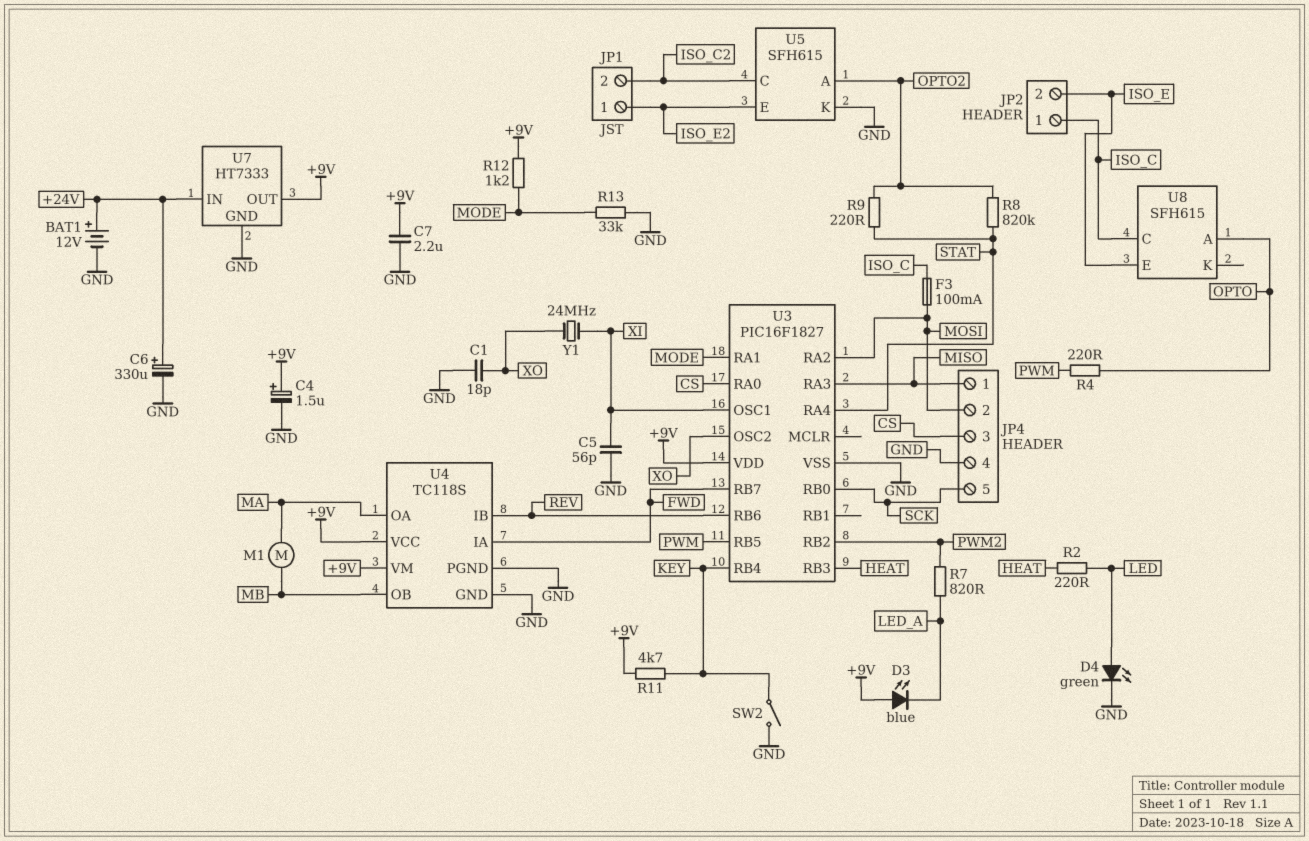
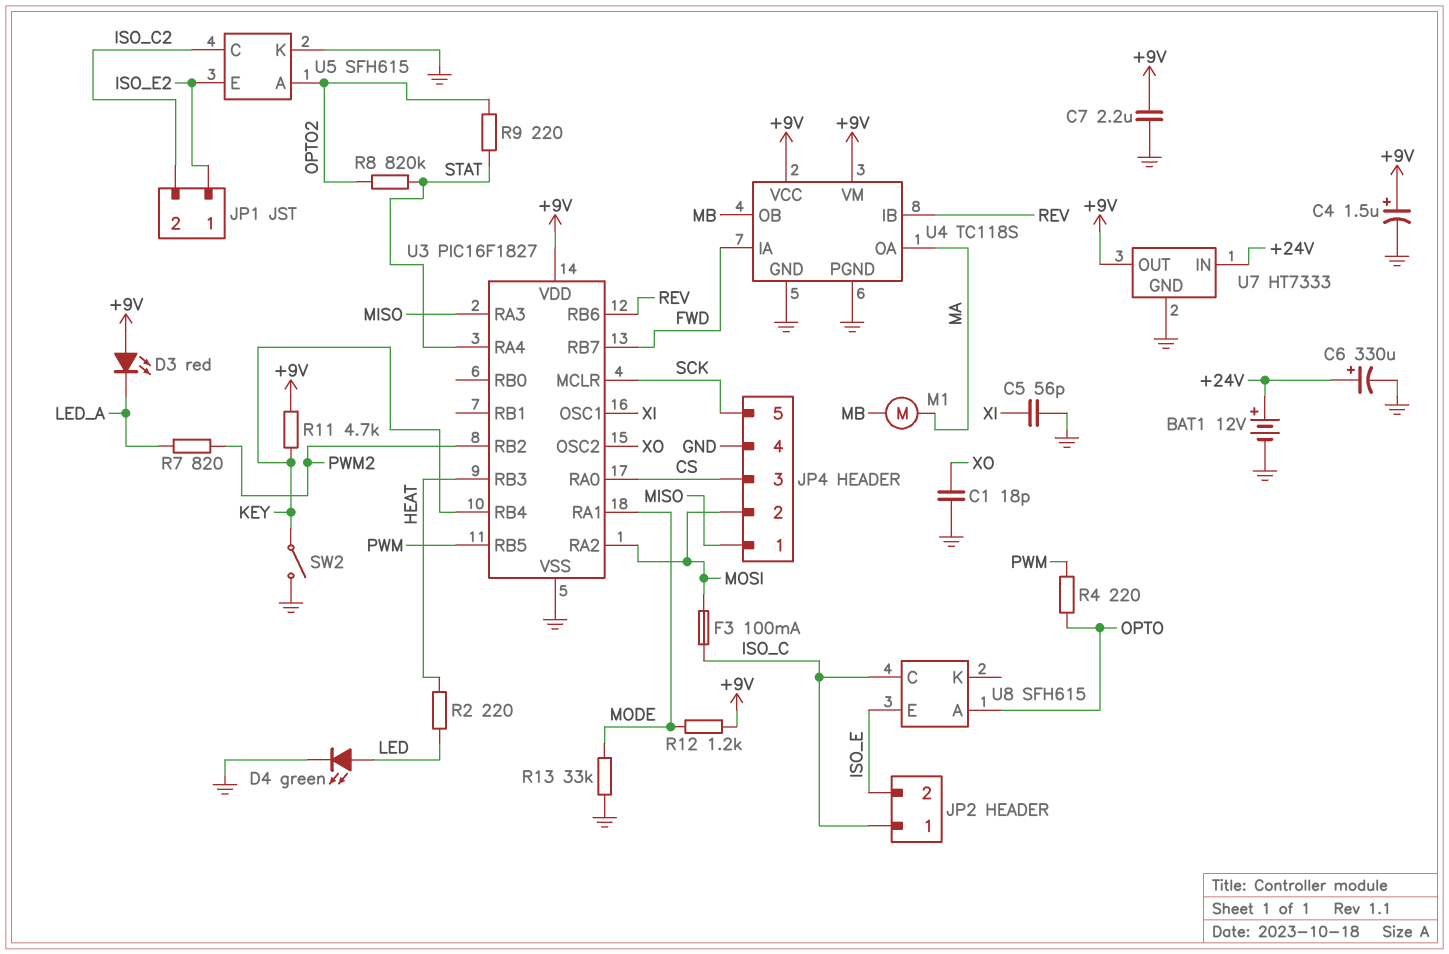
D3: LED blue (A +9V, K LED_A) -> LED red (A +9V, K LED_A)
U3 pin MCLR: none -> SCK
U3 pin RB0: SCK -> none
Y1: 24MHz (XI, XO) -> none

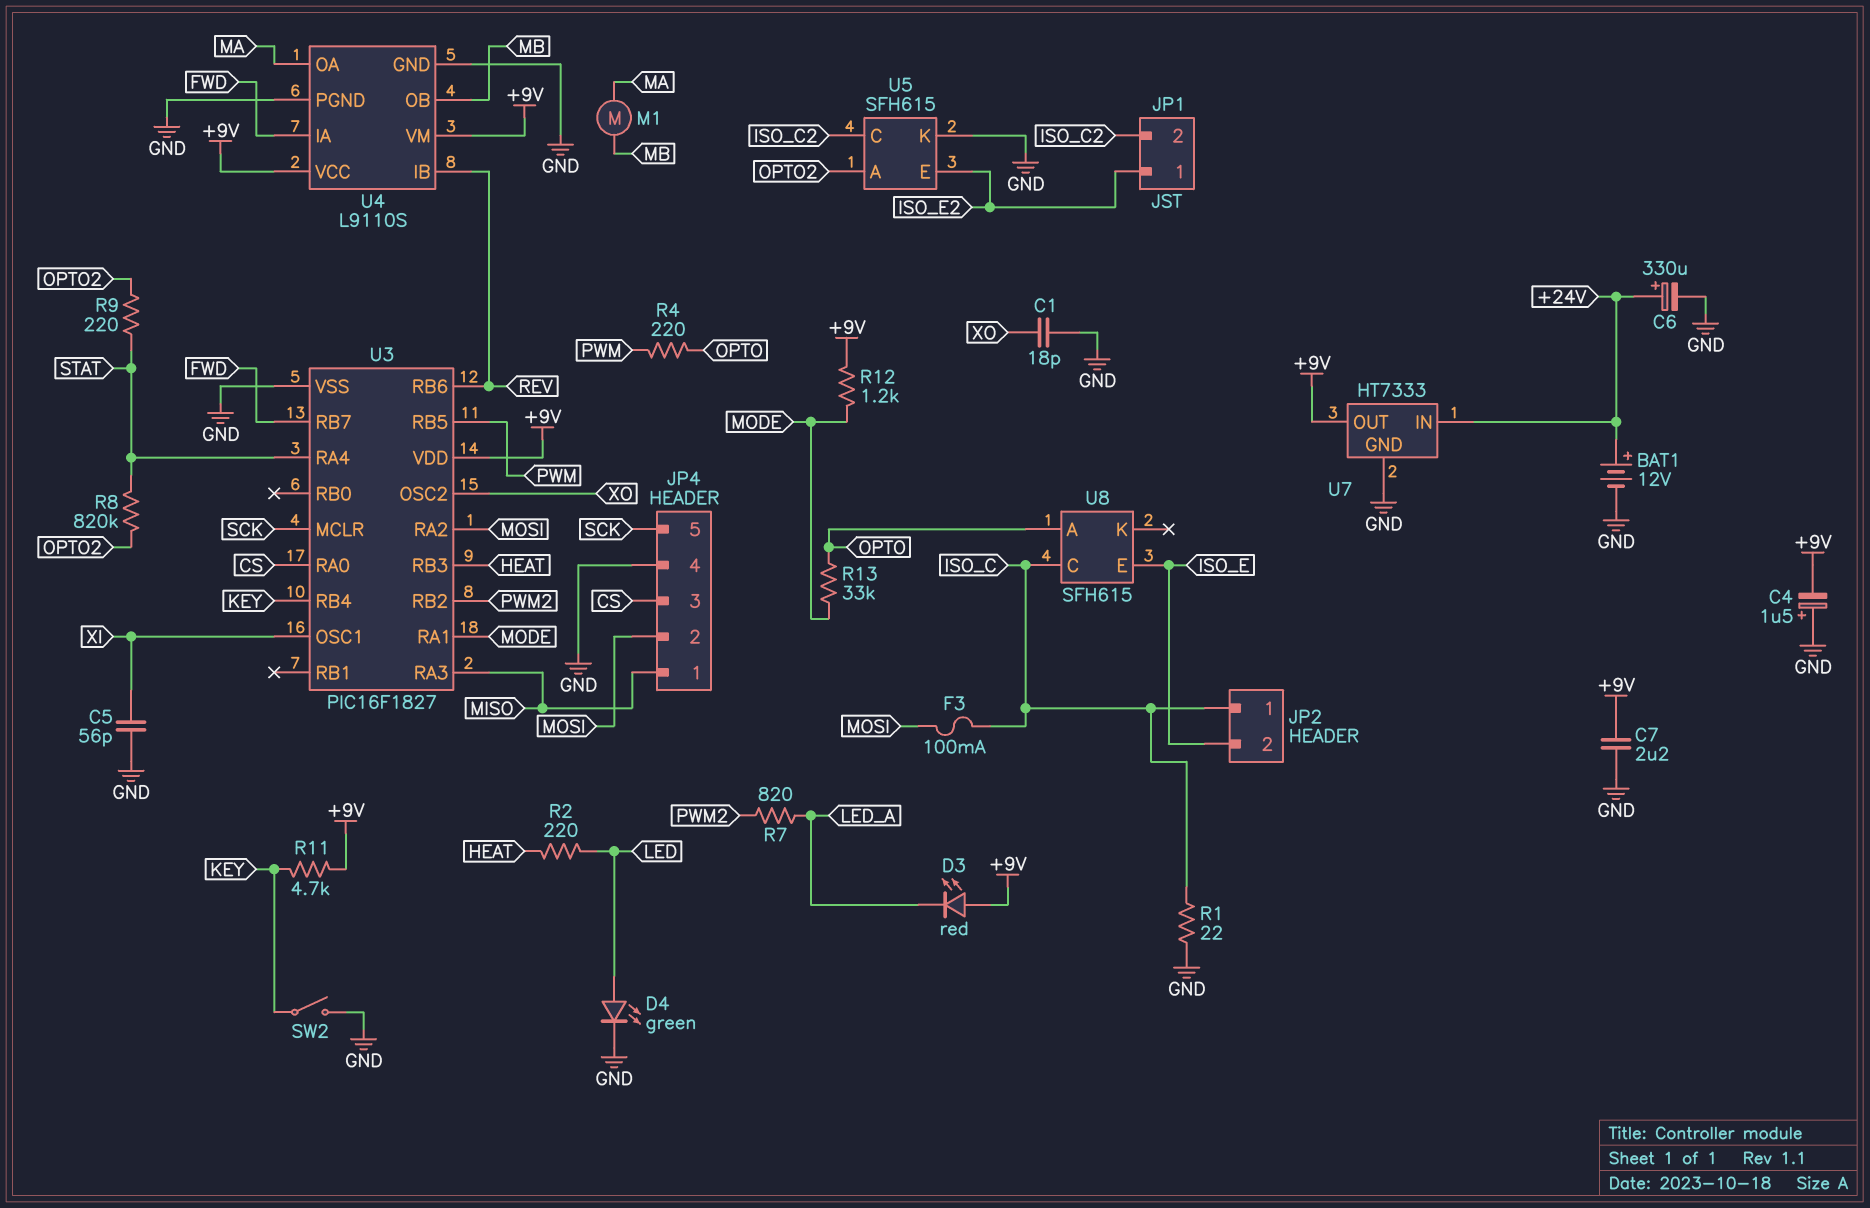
C4: 1.5uF (plus +9V, minus GND) -> 1.5uF (plus GND, minus +9V)
R1: none -> 22 (GND, ISO_C)
R13: 33k (GND, MODE) -> 33k (MODE, OPTO)
U4: TC118S -> L9110S

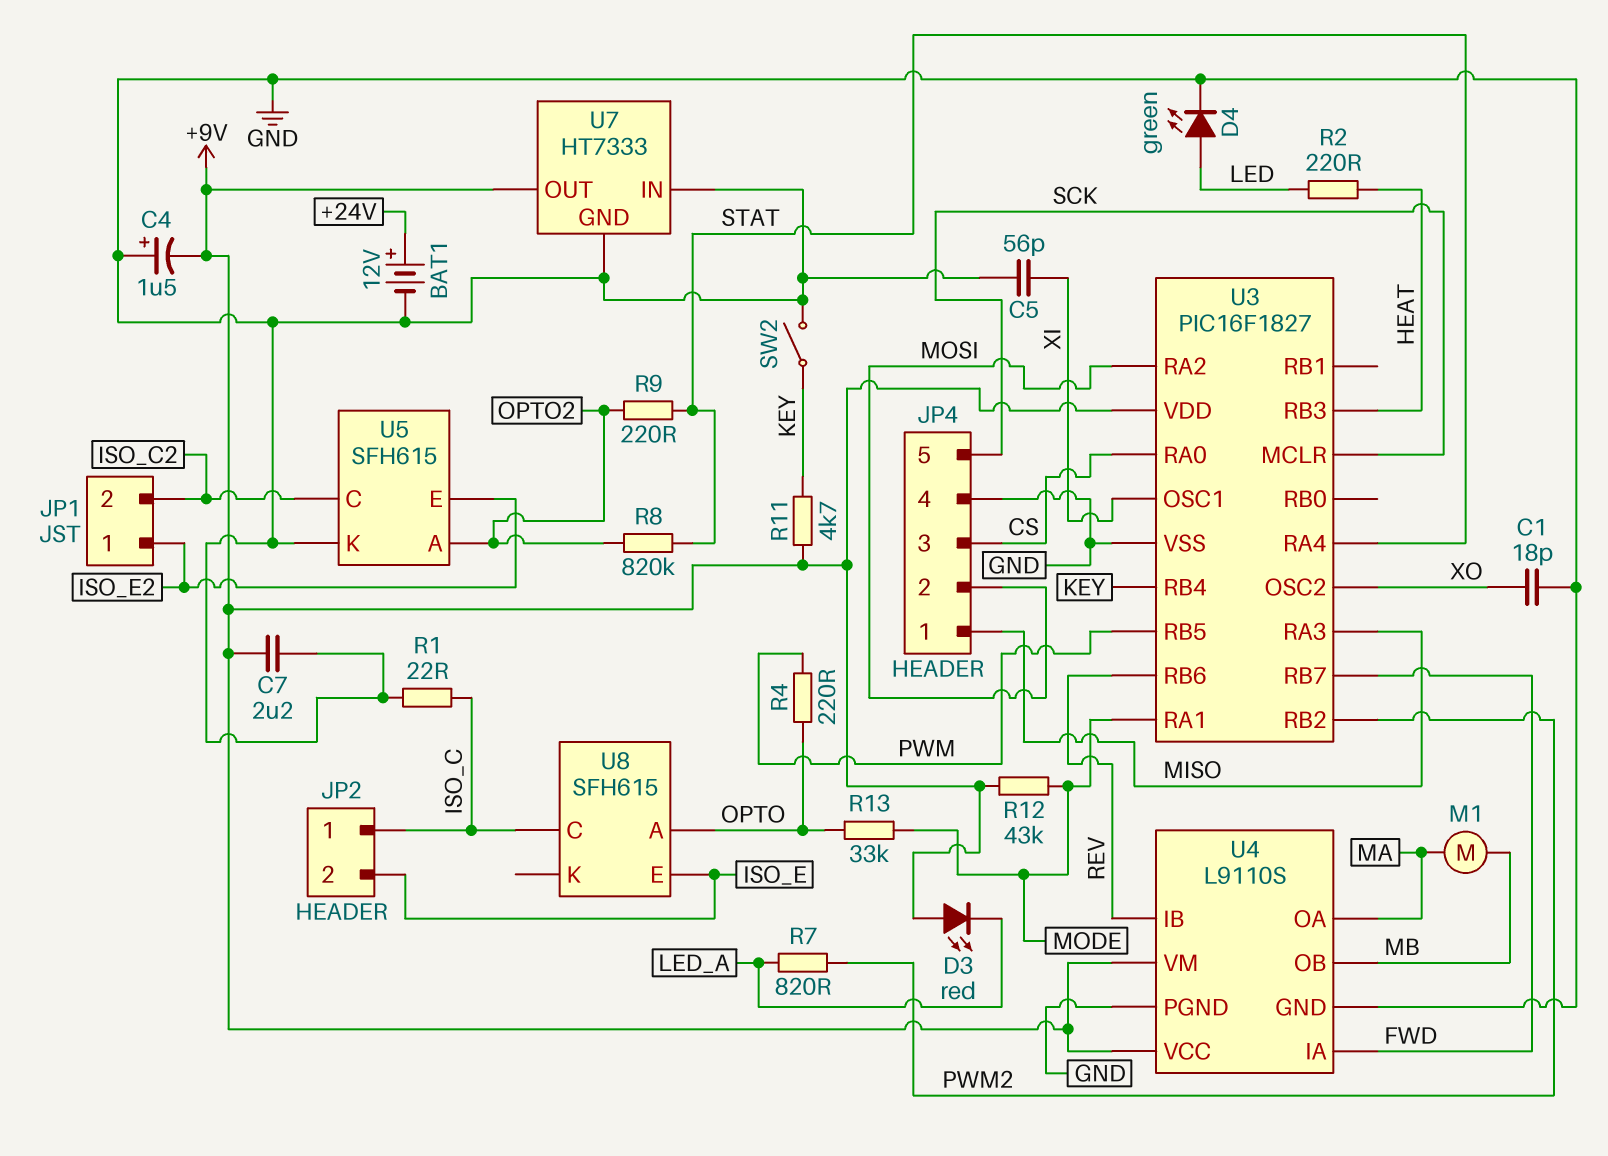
C6: 330uF (plus +24V, minus GND) -> none
F3: 100mA (ISO_C, MOSI) -> none
R12: 1.2k (+9V, MODE) -> 43k (+9V, MODE)
U7 pin IN: +24V -> GND

